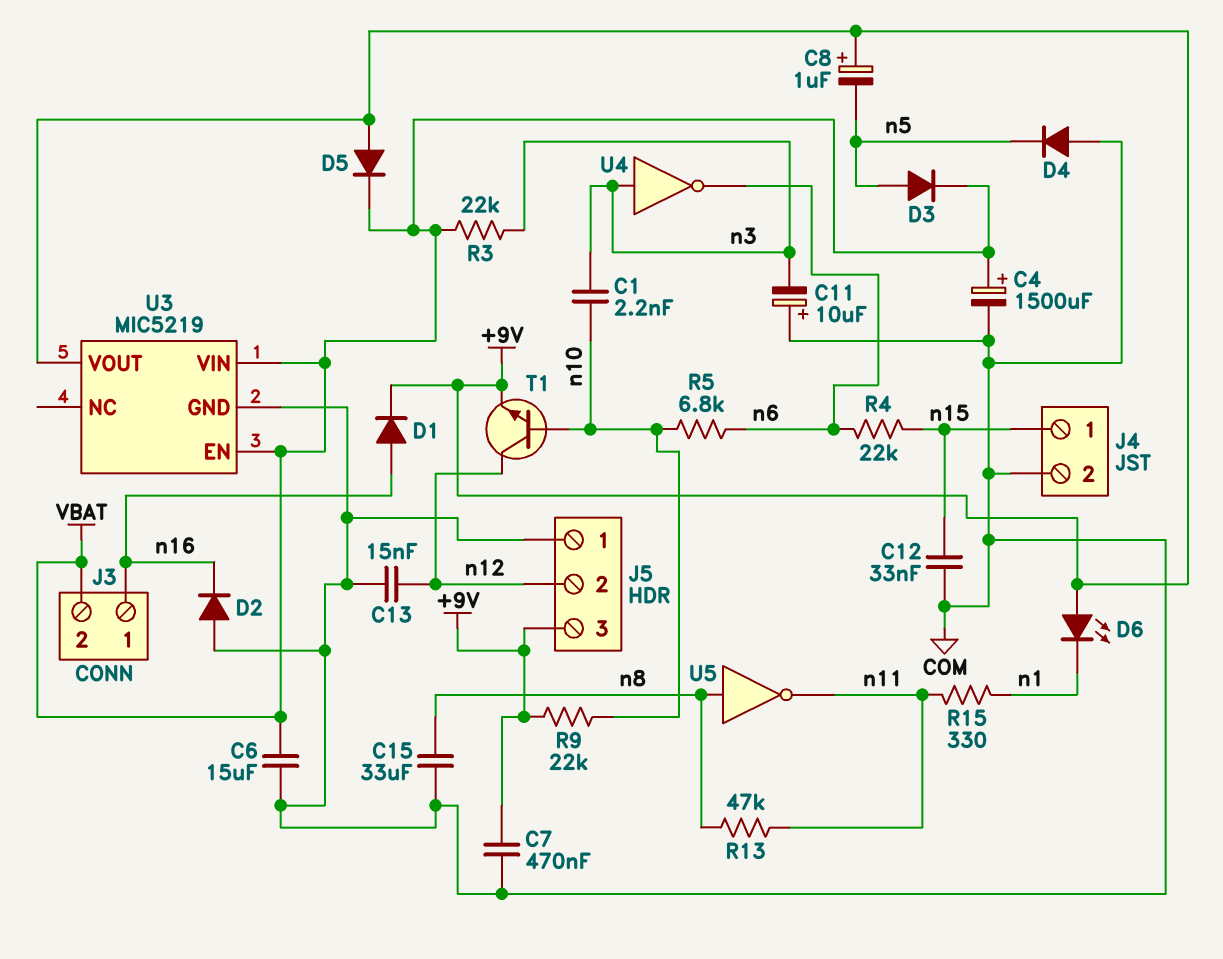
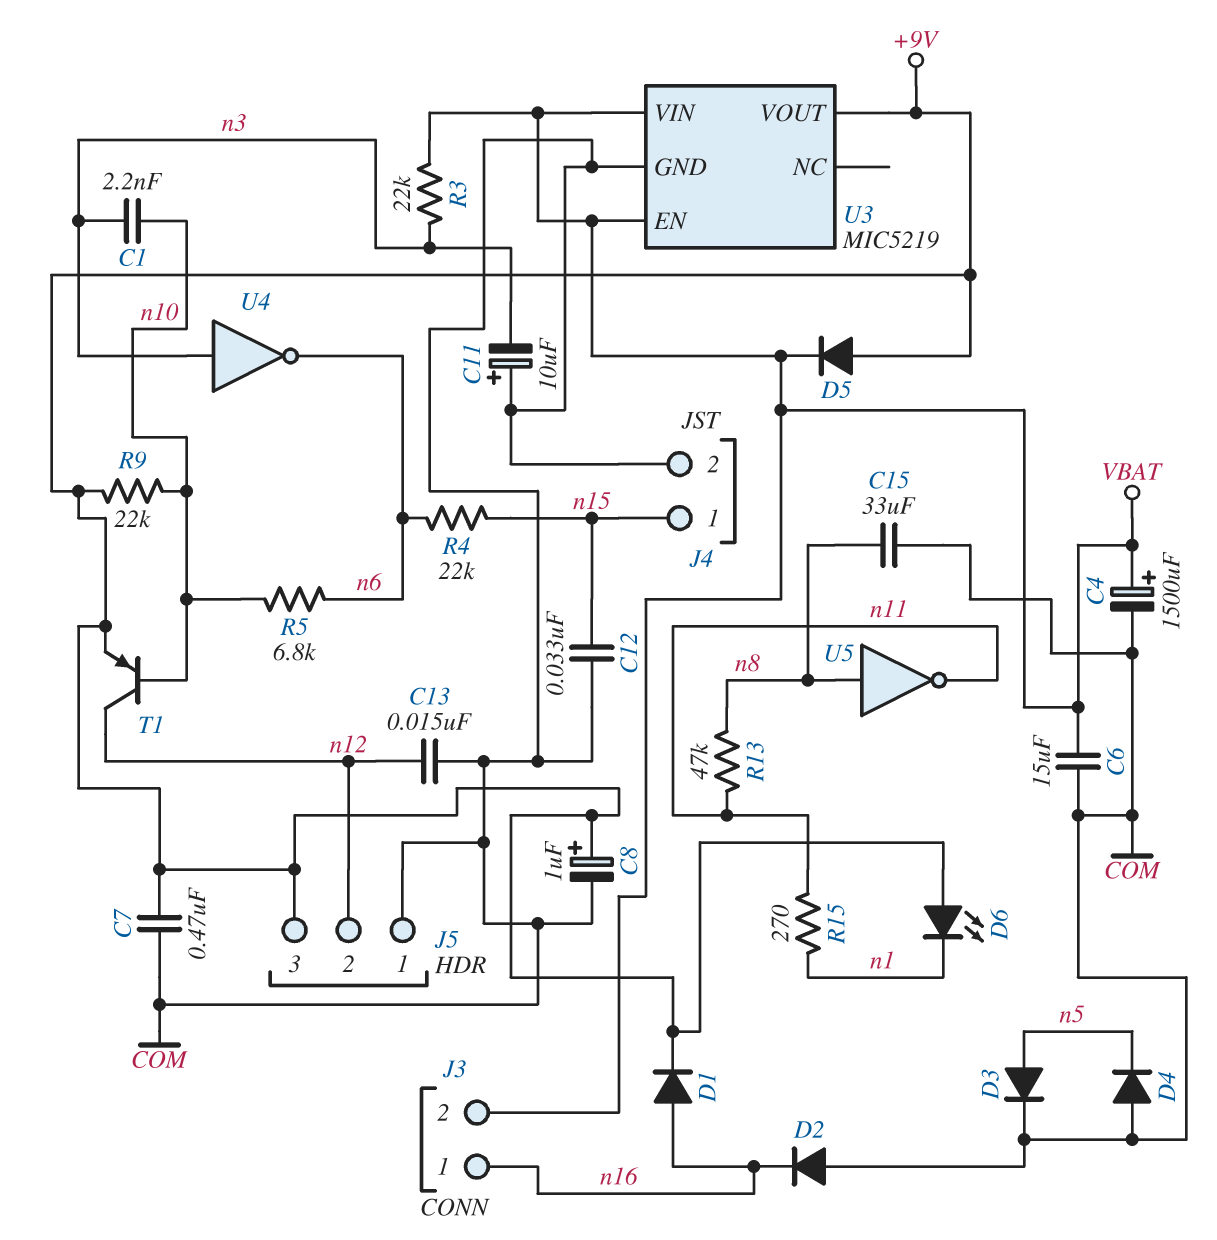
C8: 1uF (plus +9V, minus n5) -> 1uF (plus +9V, minus COM)
D3: diode (A n5, K VBAT) -> diode (A n5, K COM)
R15: 330 (n1, n11) -> 270 (n1, n11)
T1: NPN (B n10, C n12, E +9V) -> PNP (B n10, C n12, E +9V)

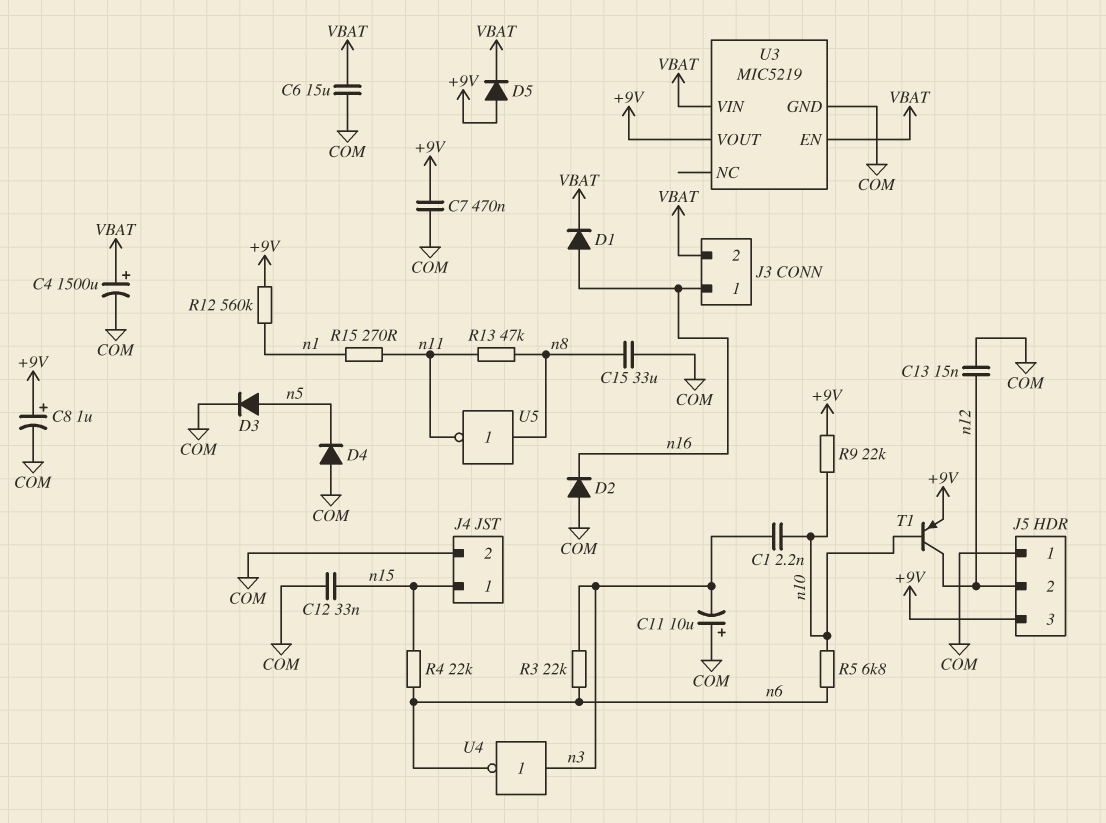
D1: diode (A n16, K +9V) -> diode (A n16, K VBAT)
D6: LED (A +9V, K n1) -> none
R3: 22k (VBAT, n3) -> 22k (n3, n6)
R12: none -> 560k (+9V, n1)

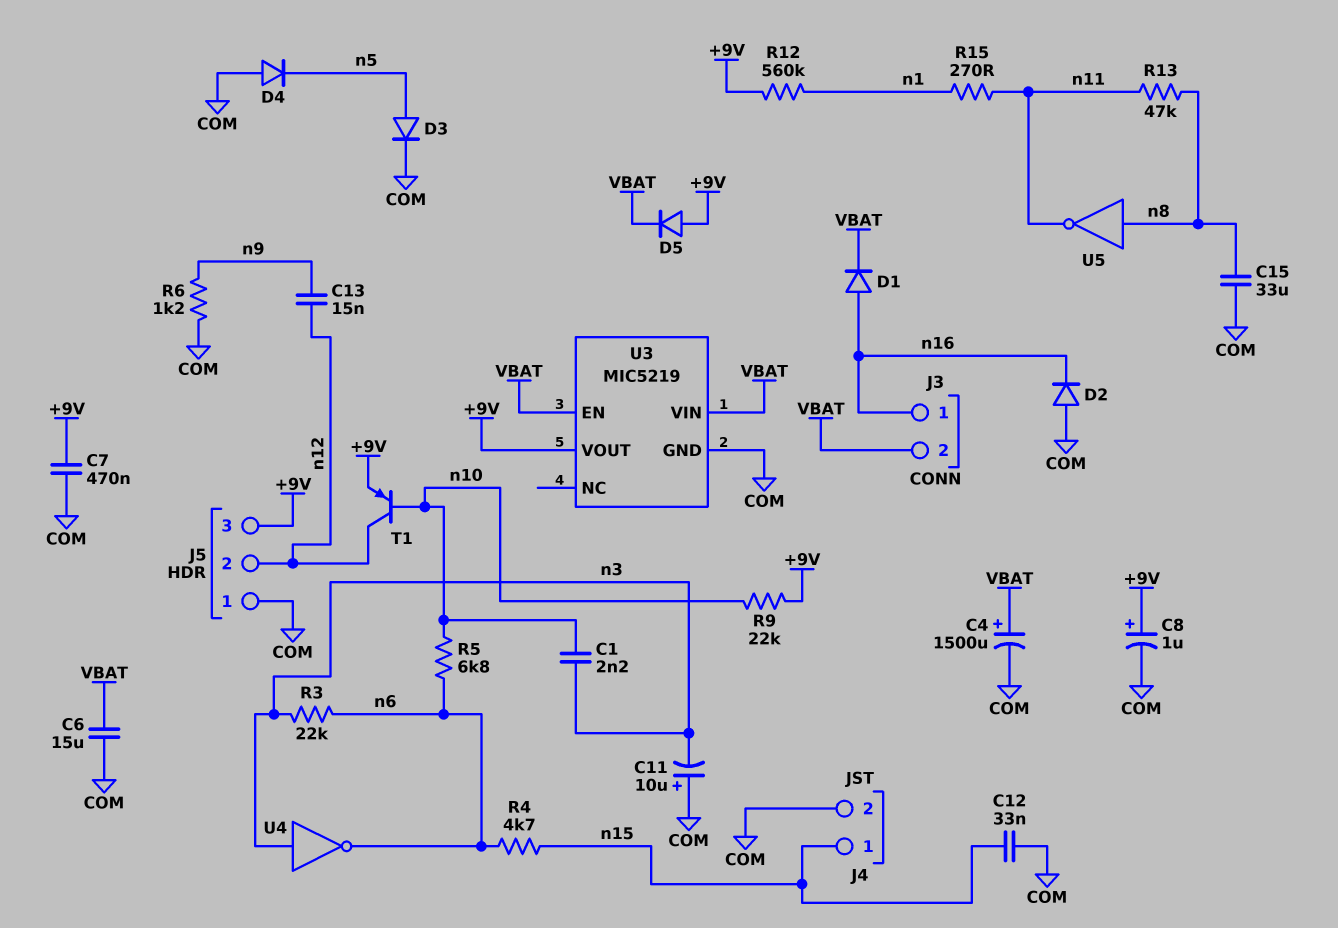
C13: 15nF (COM, n12) -> 15nF (n9, n12)
R4: 22k (n6, n15) -> 4.7k (n6, n15)
R6: none -> 1.2k (COM, n9)

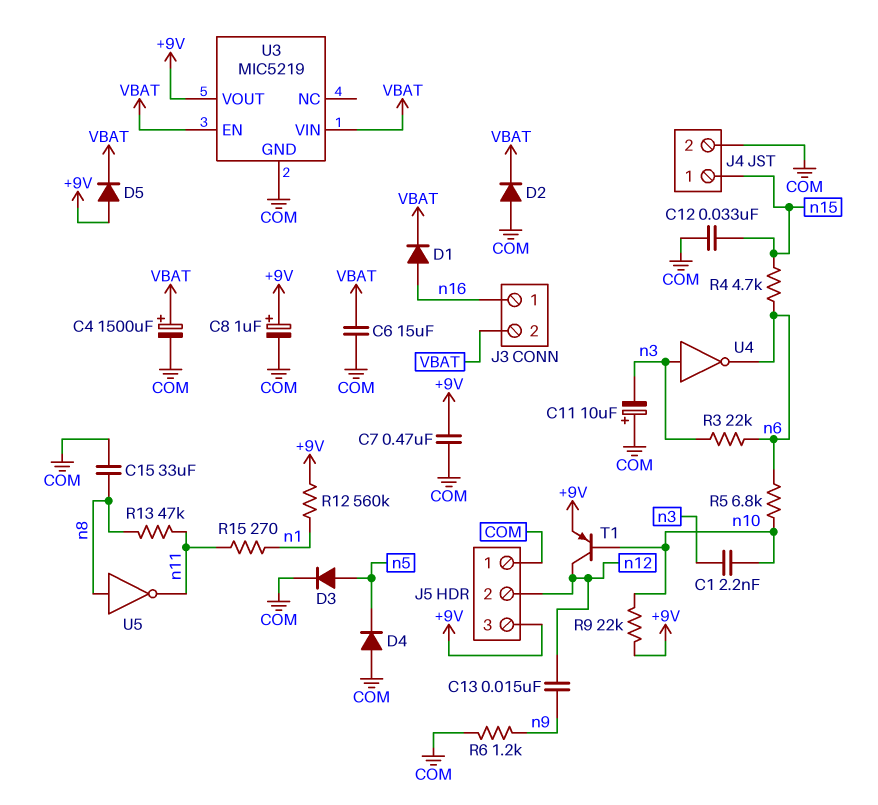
D2: diode (A COM, K n16) -> diode (A COM, K VBAT)

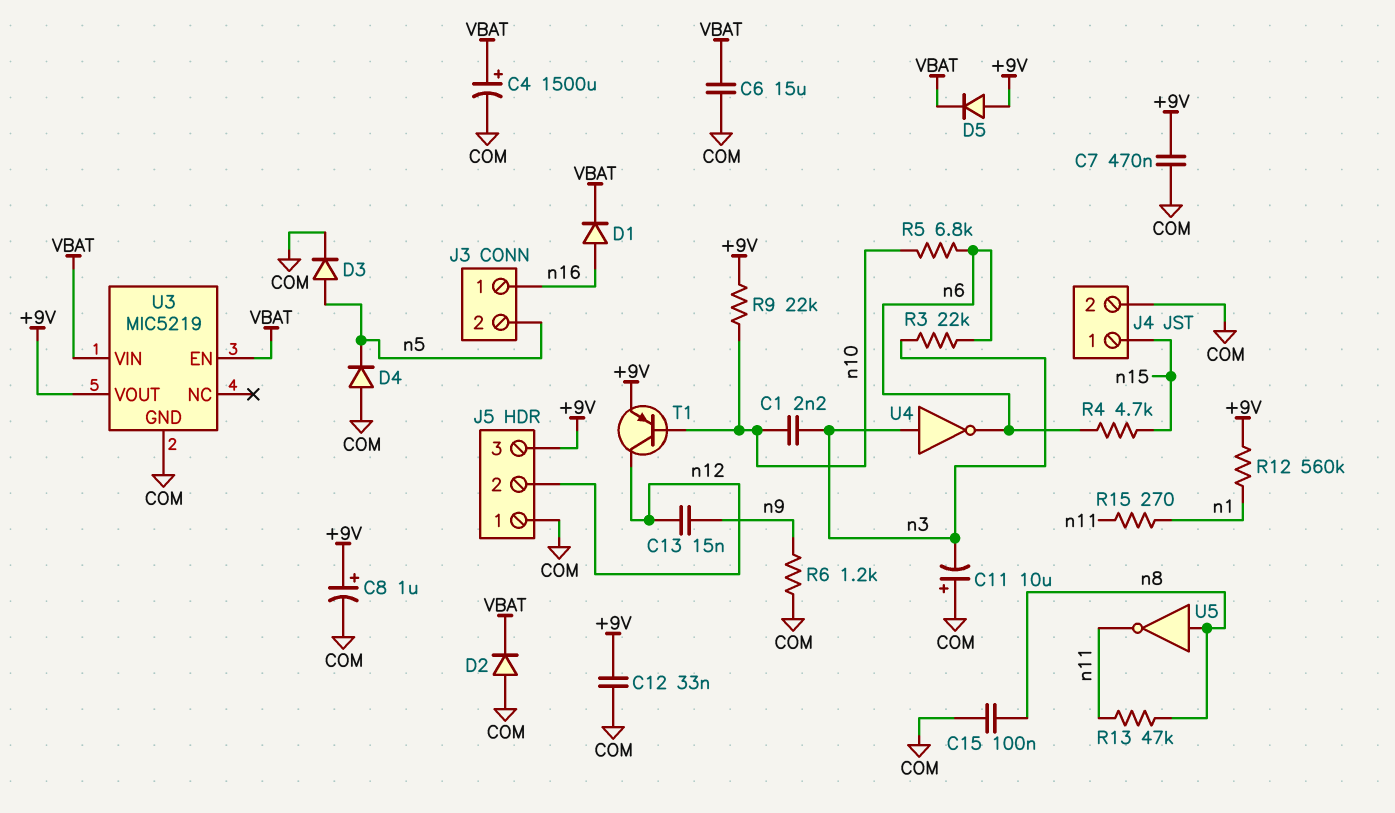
C12: 33nF (COM, n15) -> 33nF (+9V, COM)
C15: 33uF (COM, n8) -> 100nF (COM, n8)
J3 pin 2: VBAT -> n5

